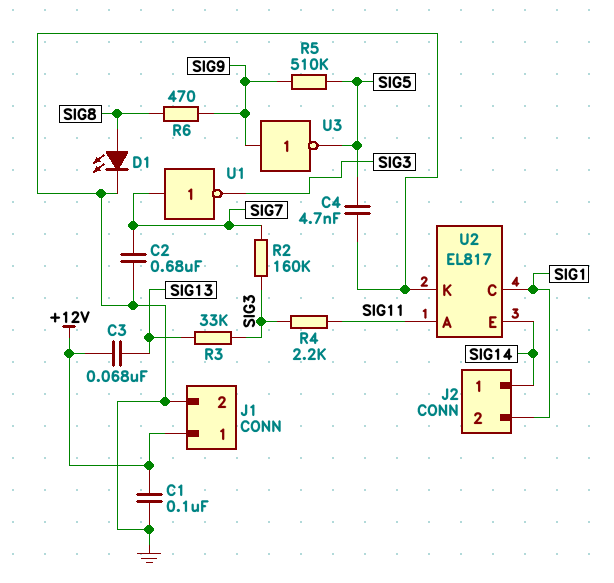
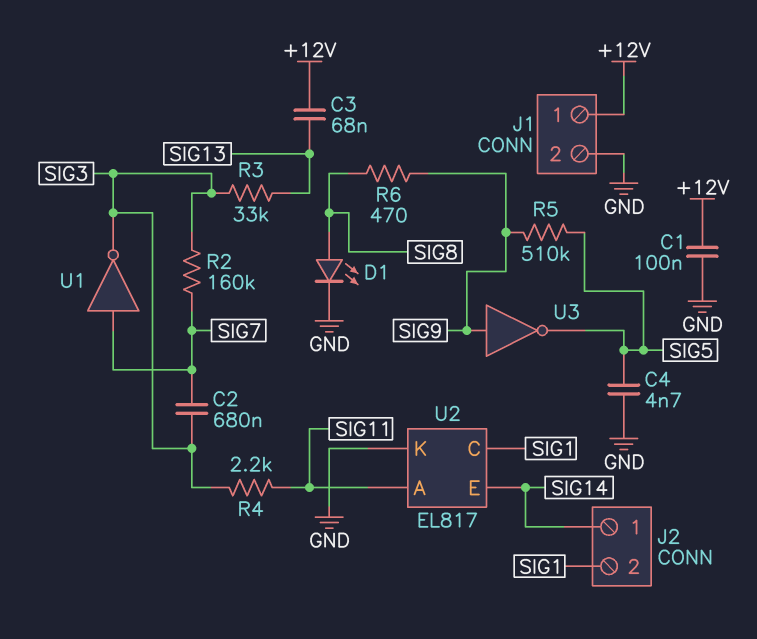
C2: 680nF (GND, SIG7) -> 680nF (SIG3, SIG7)

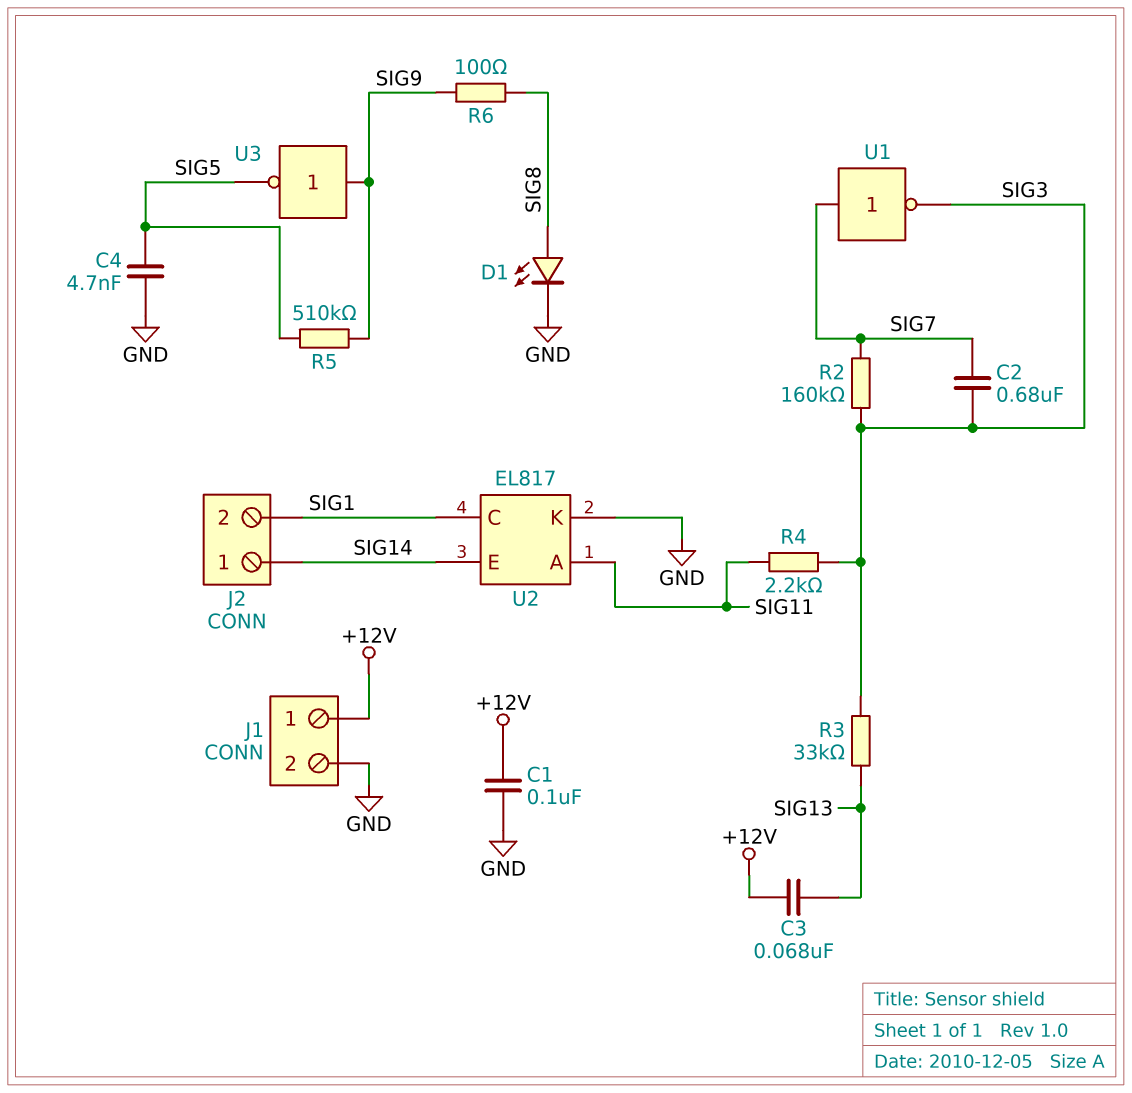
R6: 470 (SIG8, SIG9) -> 100 (SIG8, SIG9)

